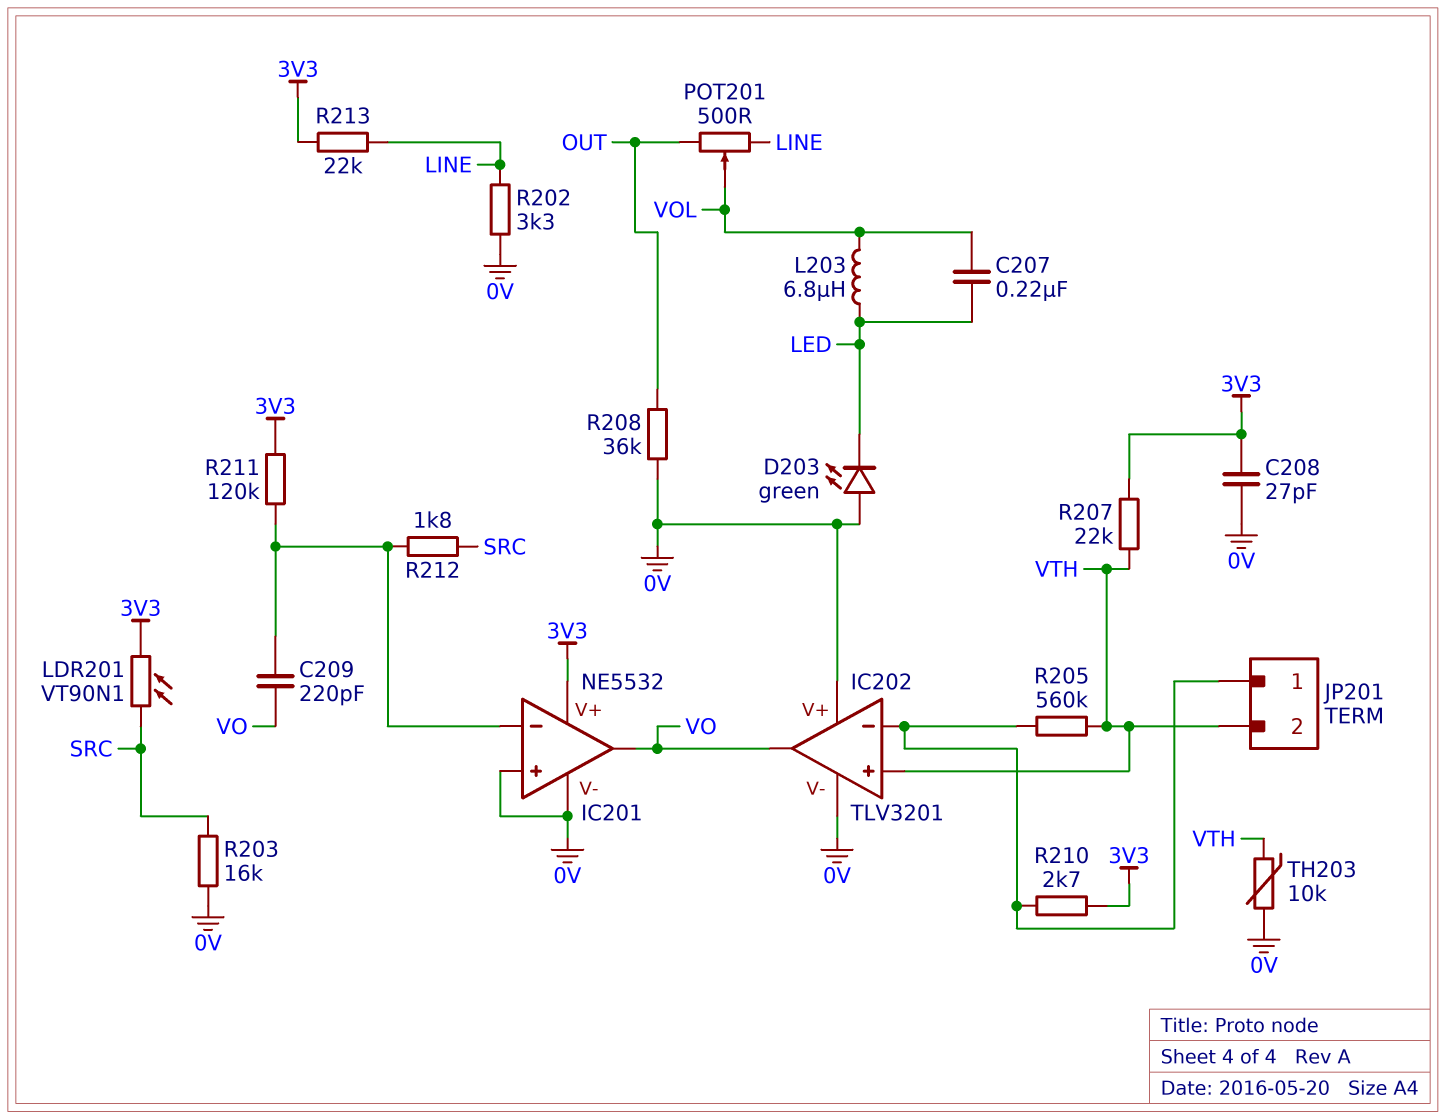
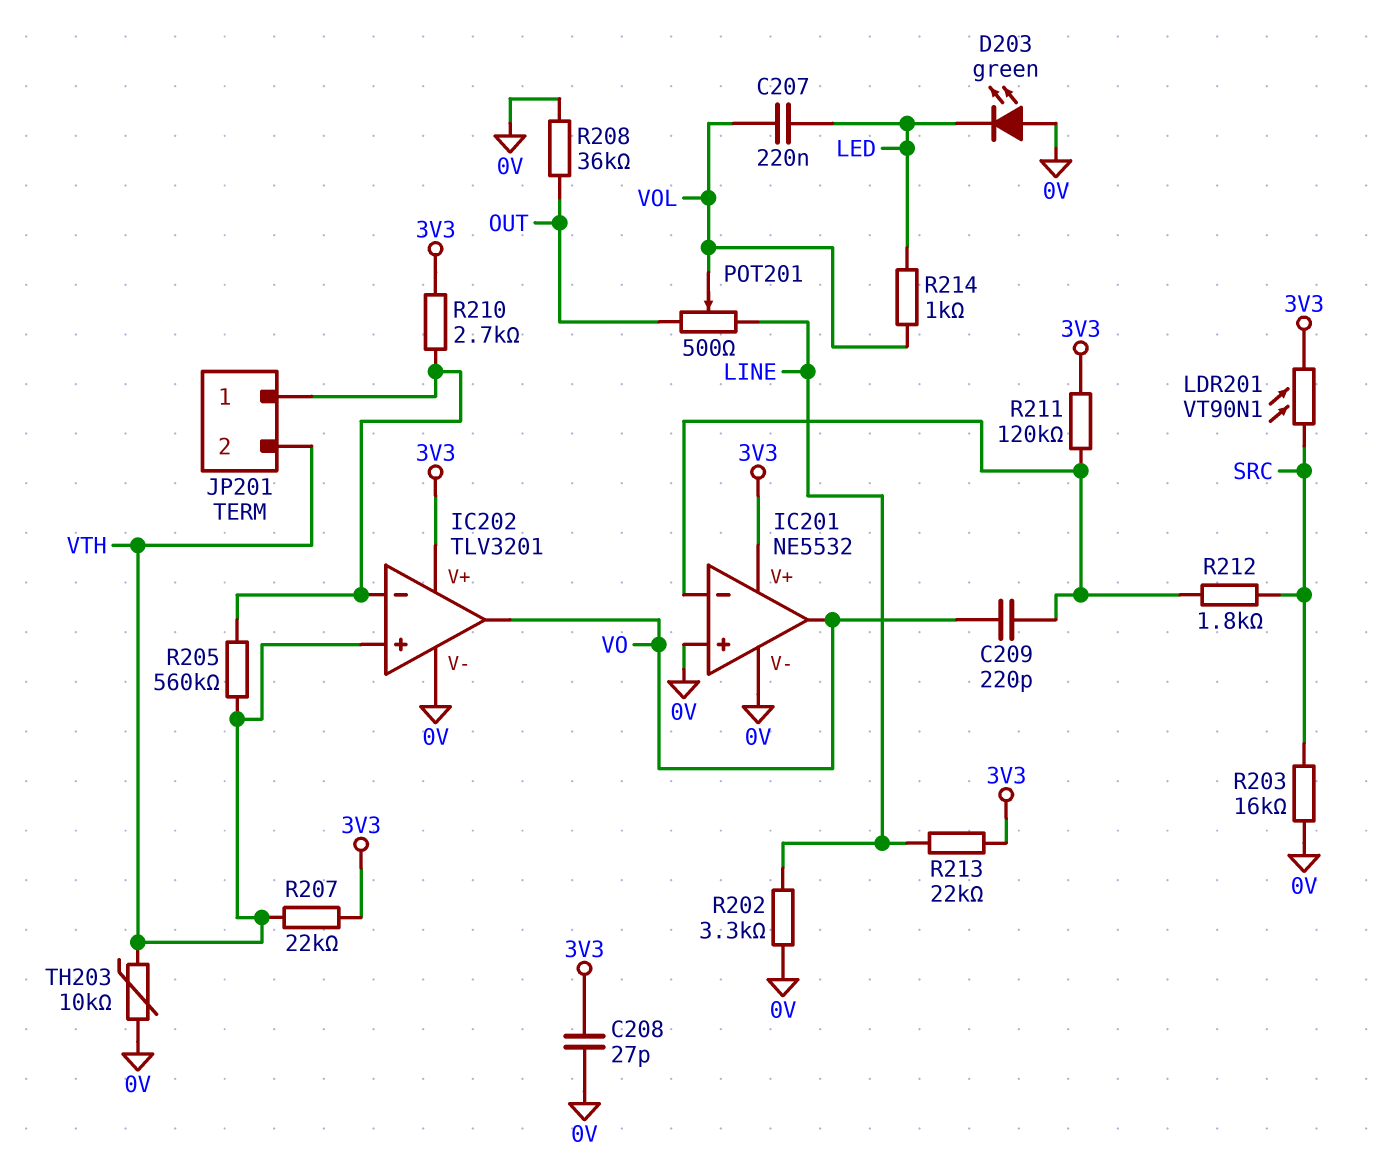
IC202 pin V+: 0V -> 3V3
L203: 6.8uH (LED, VOL) -> none
R214: none -> 1k (LED, VOL)

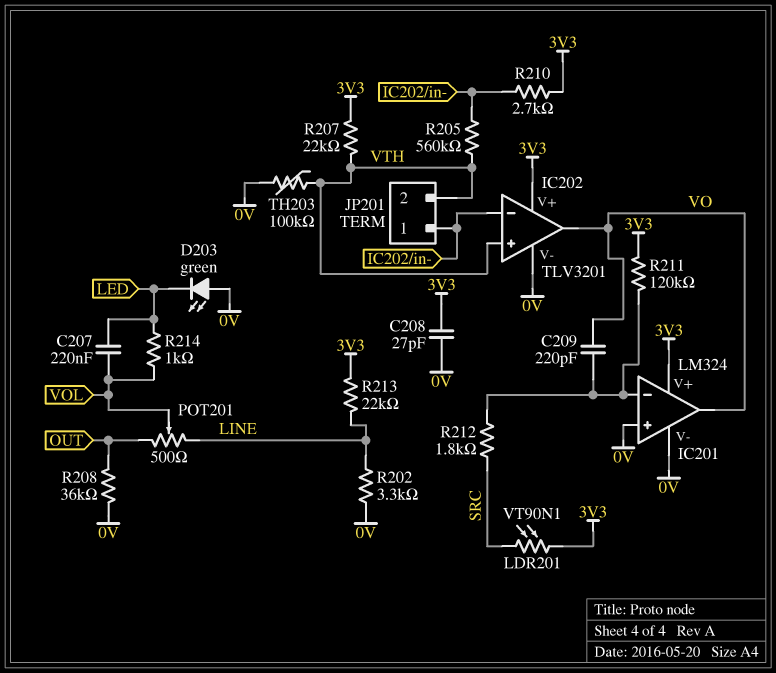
IC201: NE5532 -> LM324
R203: 16k (0V, SRC) -> none
TH203: 10k (0V, VTH) -> 100k (0V, VTH)

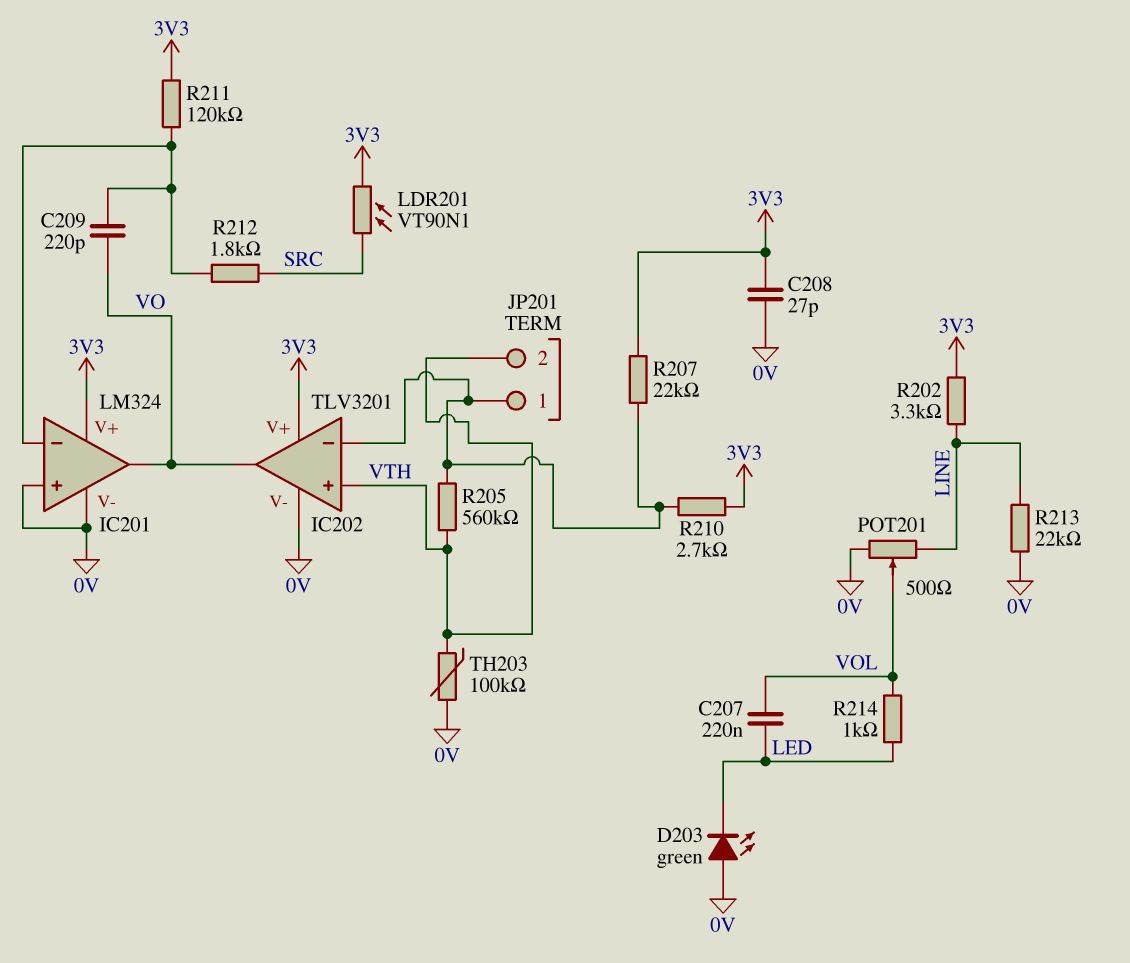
POT201: 500 (LINE, OUT, wiper VOL) -> 500 (0V, LINE, wiper VOL)
R202: 3.3k (0V, LINE) -> 3.3k (3V3, LINE)
R207: 22k (3V3, VTH) -> 22k (3V3, IC202/in-)
R208: 36k (0V, OUT) -> none
R213: 22k (3V3, LINE) -> 22k (0V, LINE)

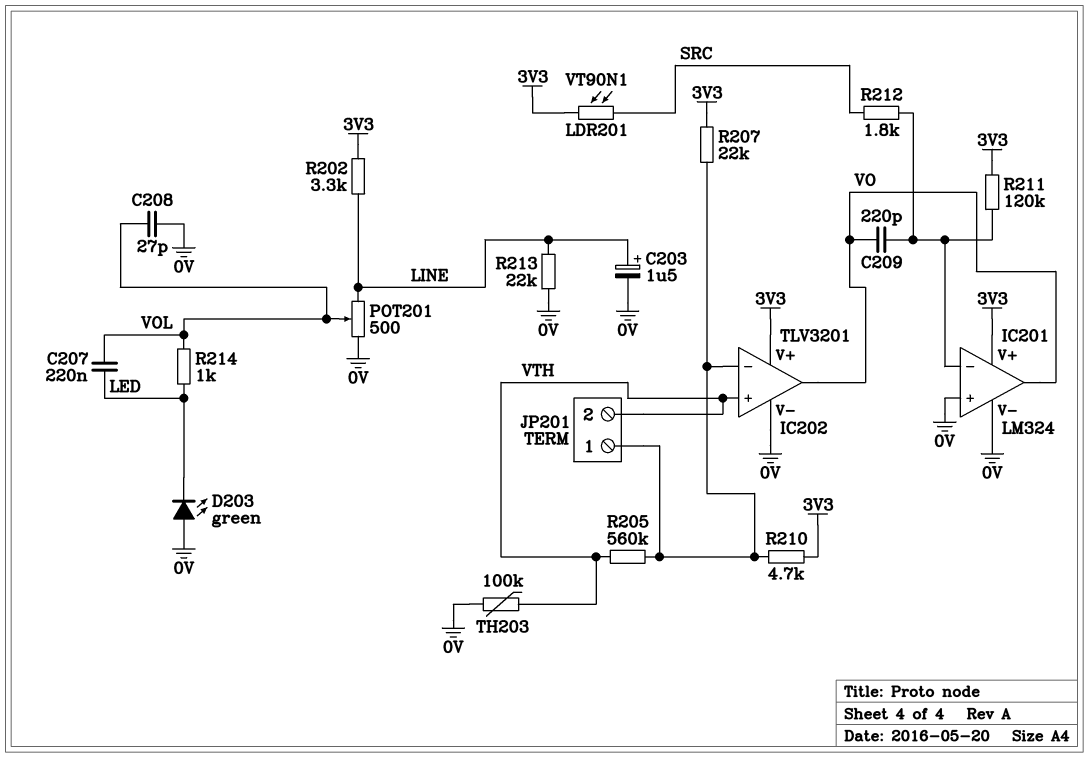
C203: none -> 1.5uF (plus LINE, minus 0V)
C208: 27pF (0V, 3V3) -> 27pF (0V, VOL)
R210: 2.7k (3V3, IC202/in-) -> 4.7k (3V3, IC202/in-)

